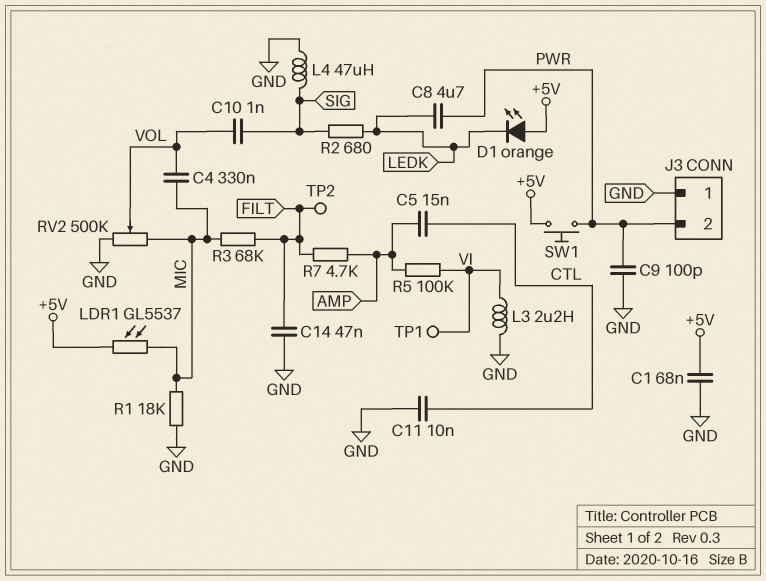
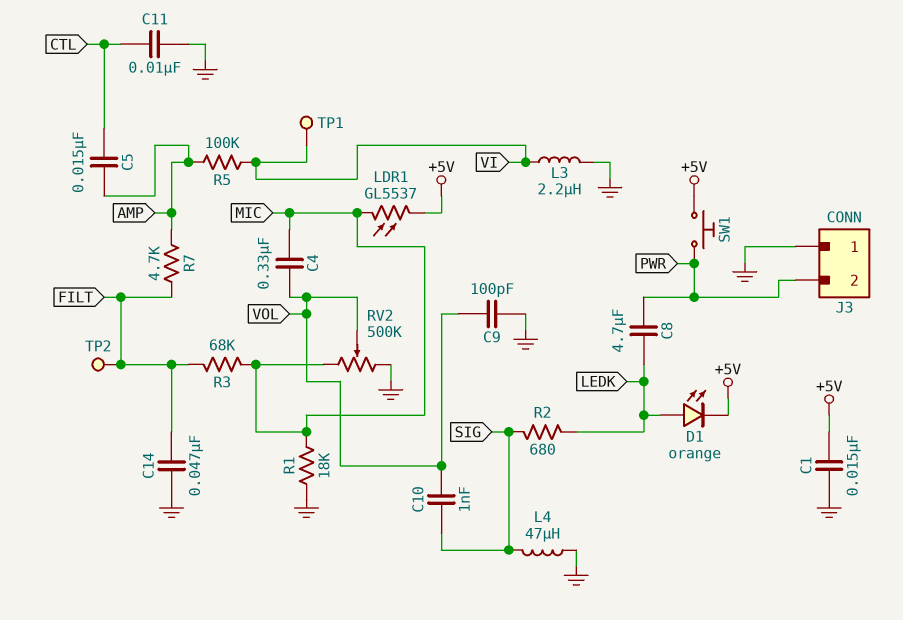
C1: 68nF (+5V, GND) -> 15nF (+5V, GND)
C9: 100pF (GND, PWR) -> 100pF (GND, VOL)
D1: LED orange (A +5V, K LEDK) -> LED orange (A LEDK, K +5V)

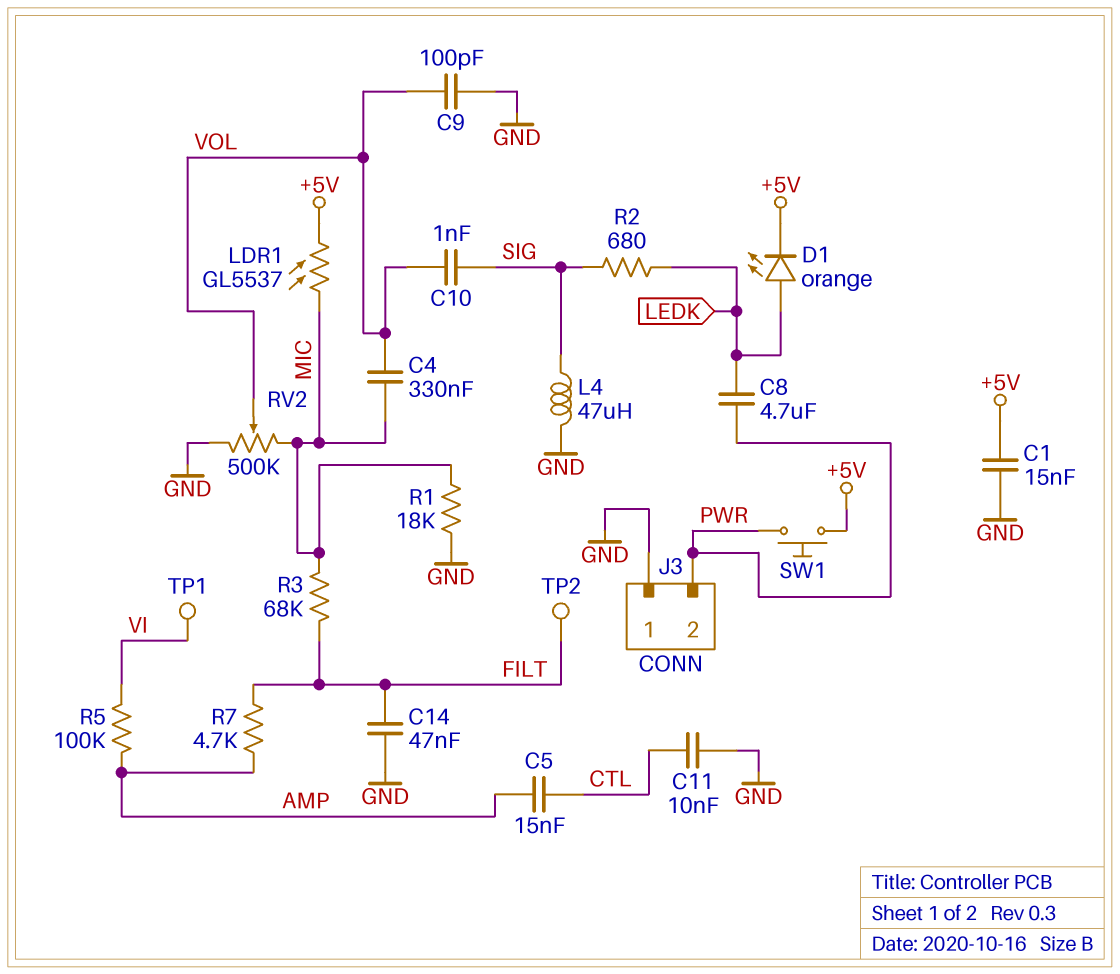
L3: 2.2uH (GND, VI) -> none

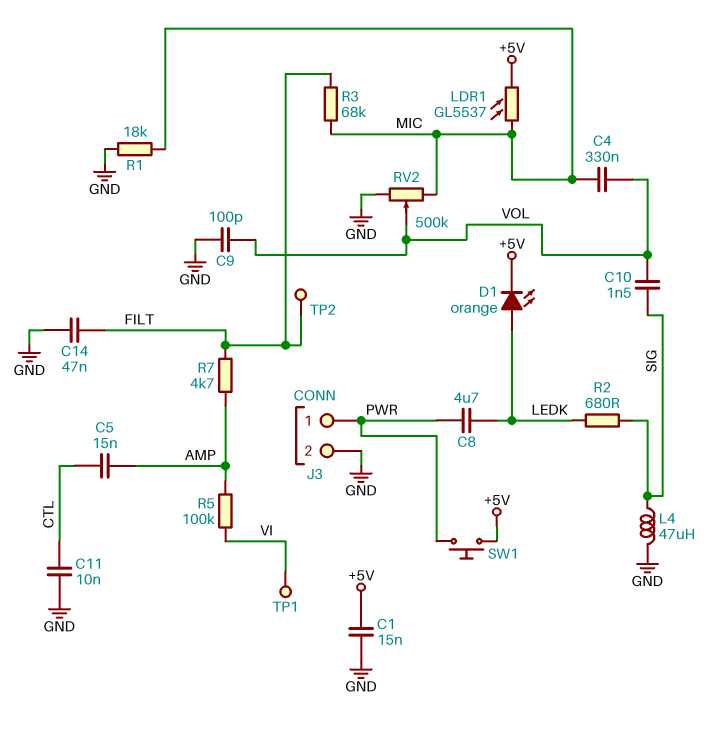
C10: 1nF (SIG, VOL) -> 1.5nF (SIG, VOL)
J3 pin 1: GND -> PWR
J3 pin 2: PWR -> GND

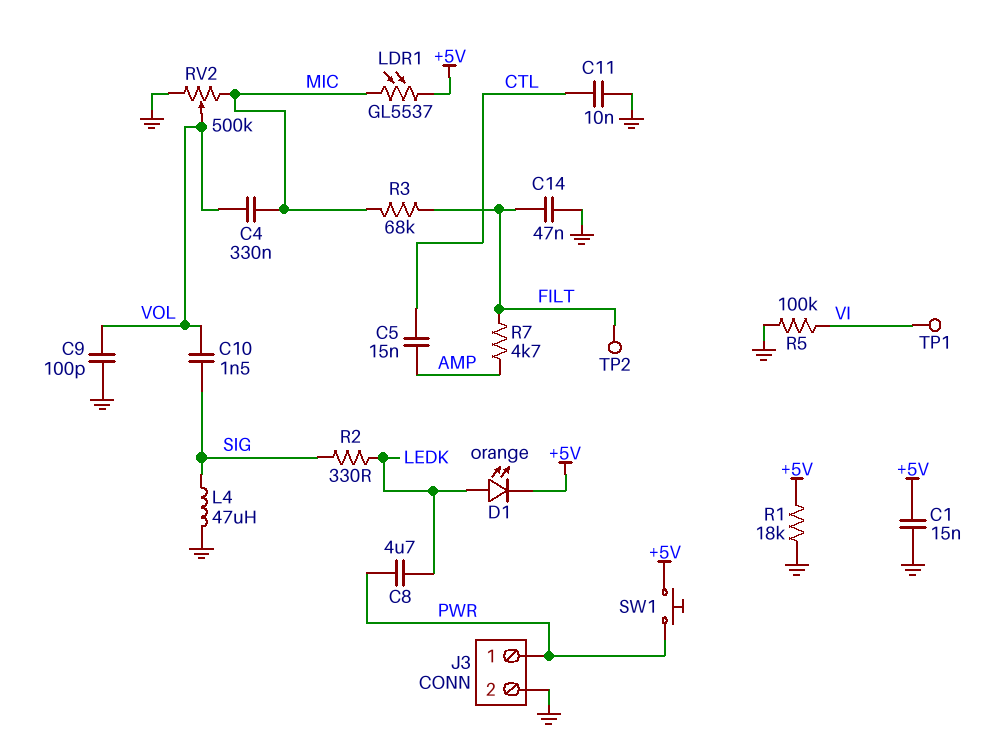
R1: 18k (GND, MIC) -> 18k (+5V, GND)
R2: 680 (LEDK, SIG) -> 330 (LEDK, SIG)
R5: 100k (AMP, VI) -> 100k (GND, VI)

